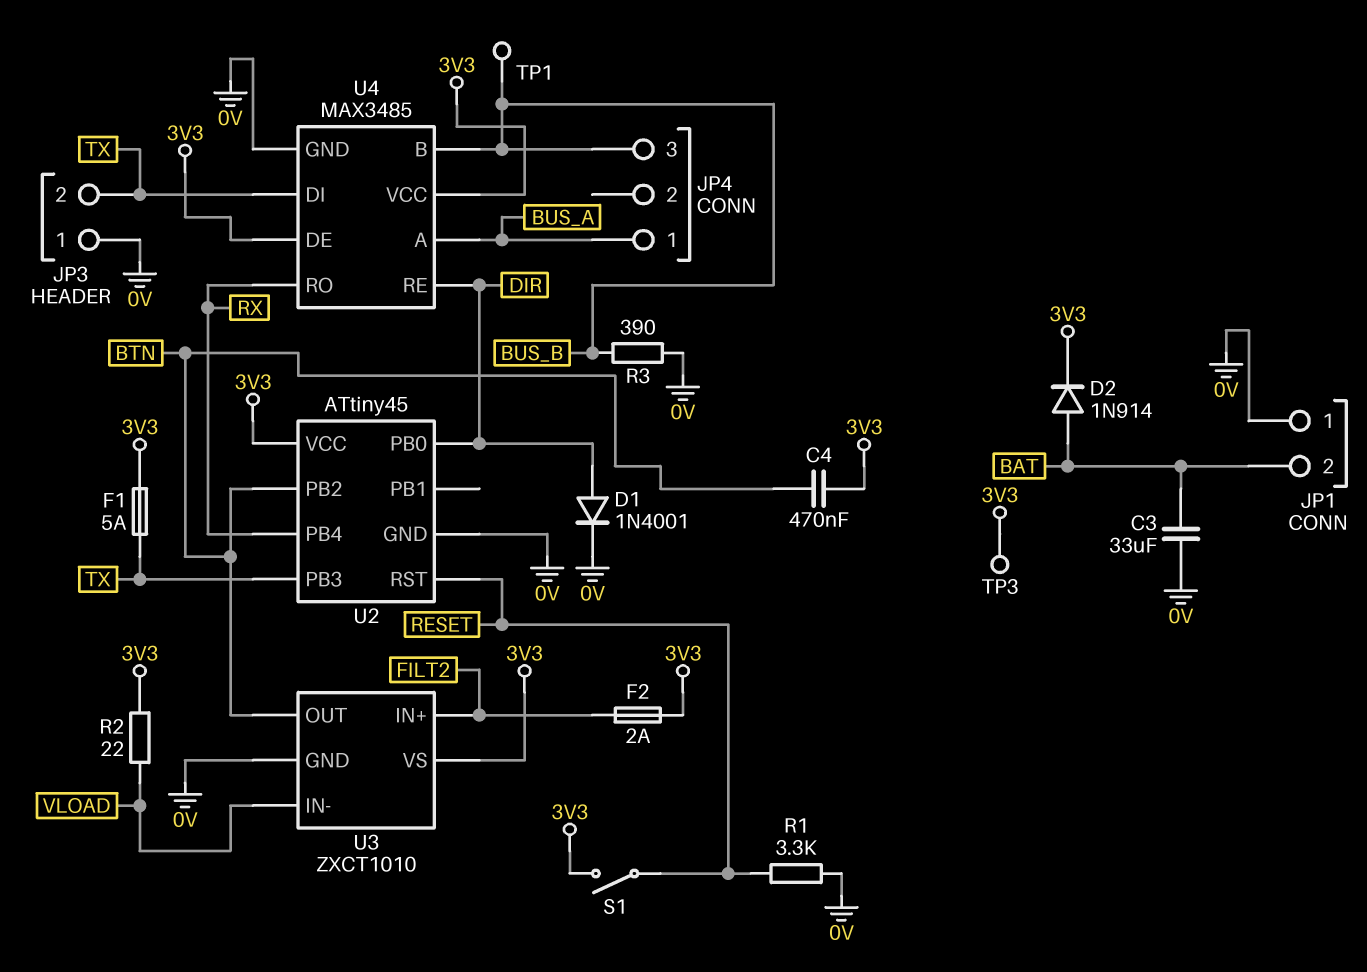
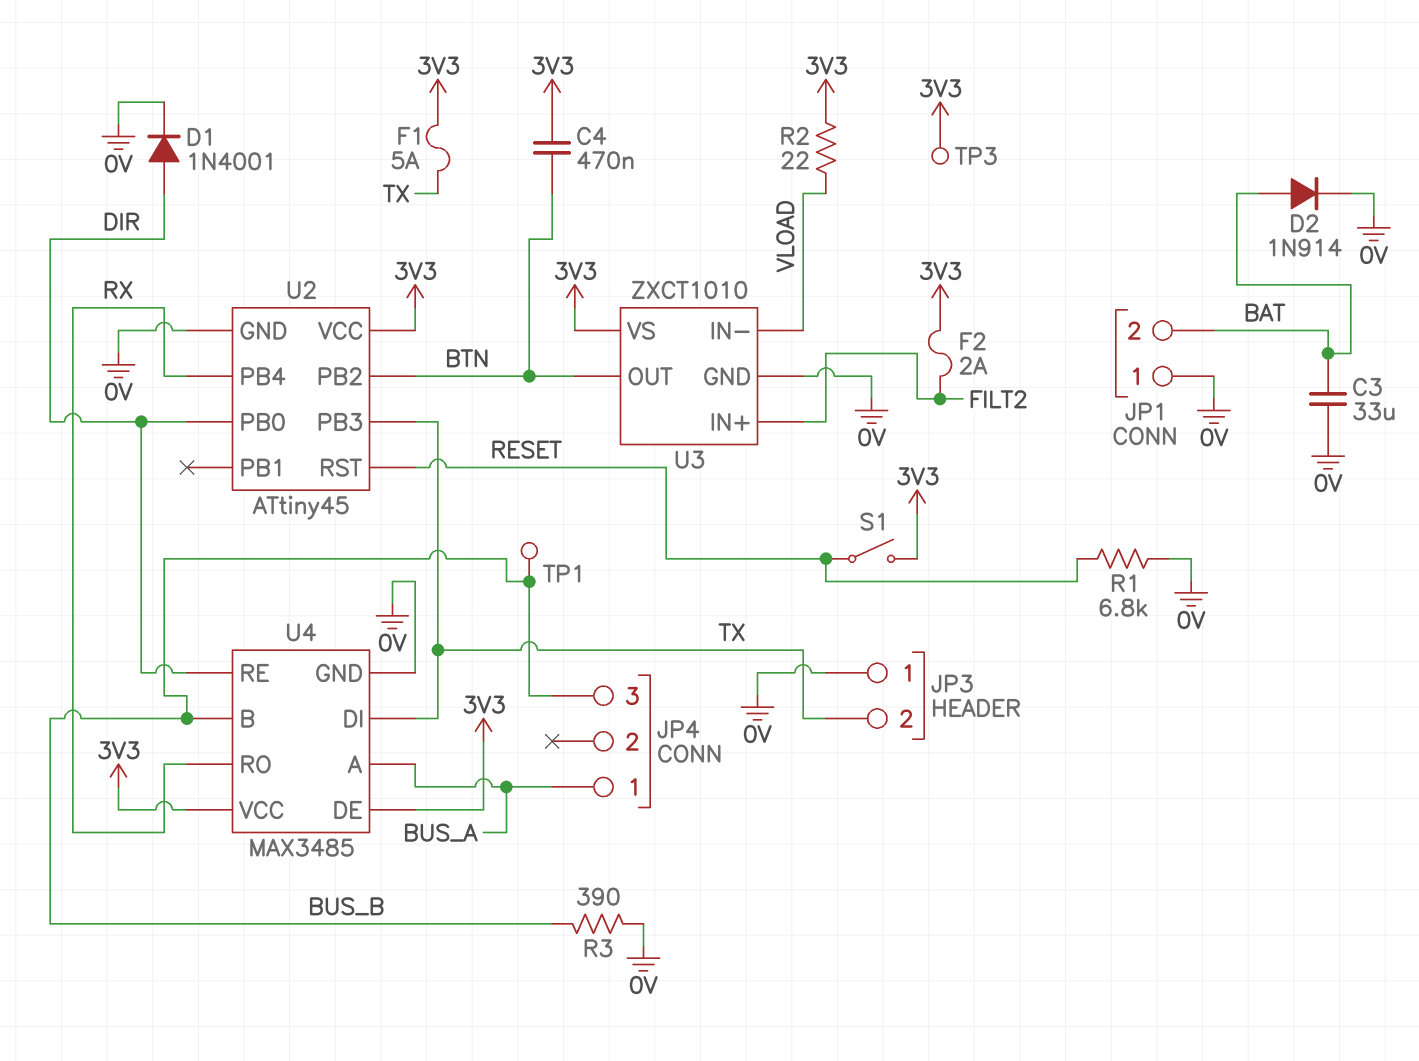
D2: diode 1N914 (A BAT, K 3V3) -> diode 1N914 (A BAT, K 0V)
R1: 3.3k (0V, RESET) -> 6.8k (0V, RESET)

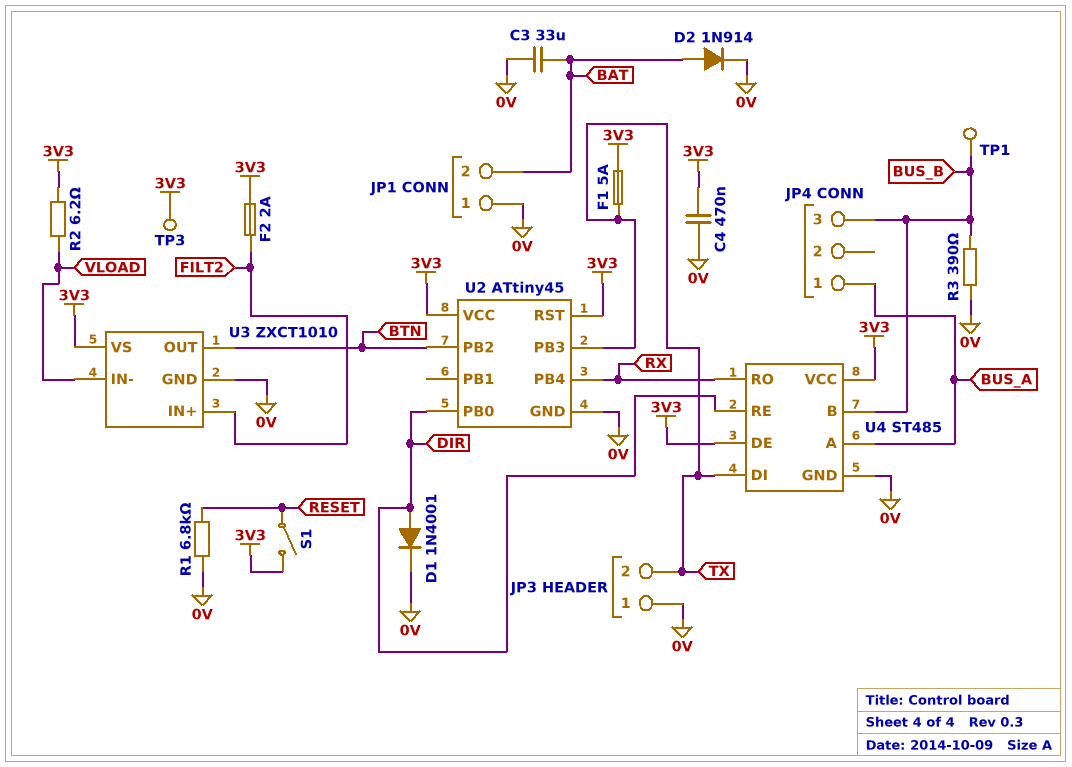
C4: 470nF (3V3, BTN) -> 470nF (0V, 3V3)
R2: 22 (3V3, VLOAD) -> 6.2 (3V3, VLOAD)
U2 pin RST: RESET -> 3V3
U4: MAX3485 -> ST485

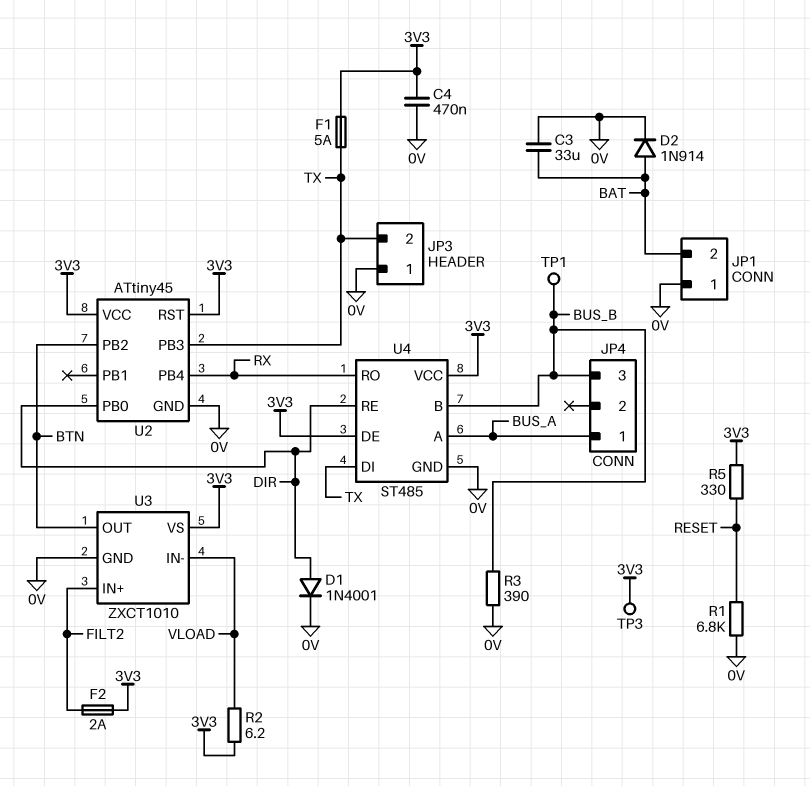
R5: none -> 330 (3V3, RESET)
S1: switch (3V3, RESET) -> none

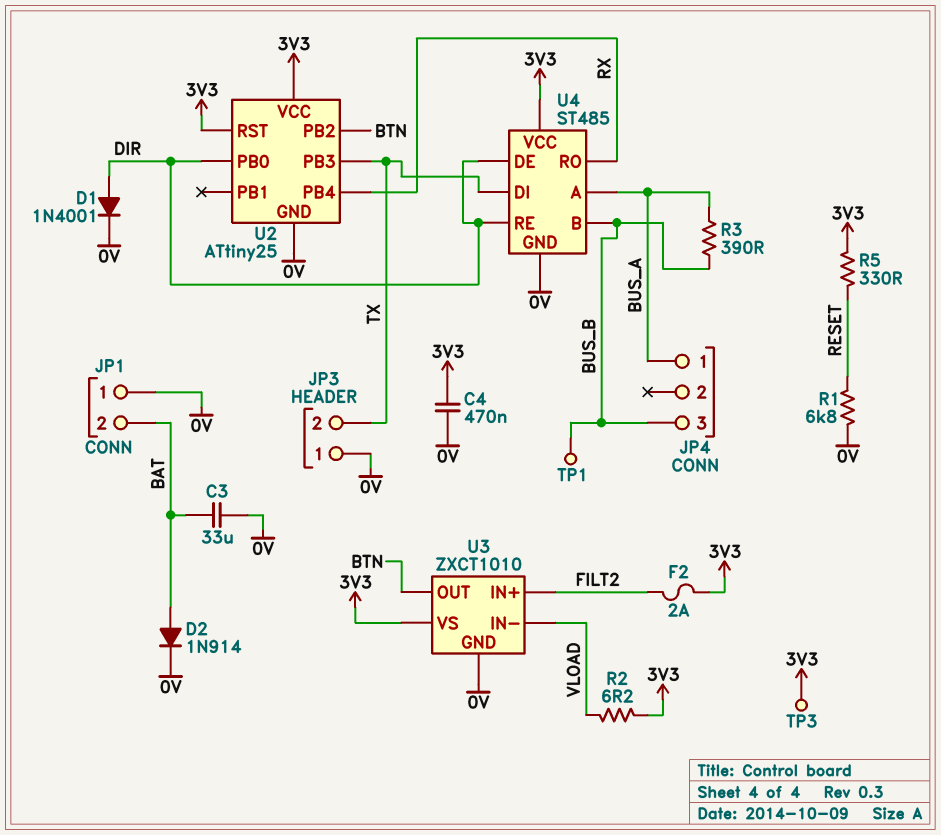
F1: 5A (3V3, TX) -> none
R3: 390 (0V, BUS_B) -> 390 (BUS_A, BUS_B)
U2: ATtiny45 -> ATtiny25
U4 pin DE: 3V3 -> DIR

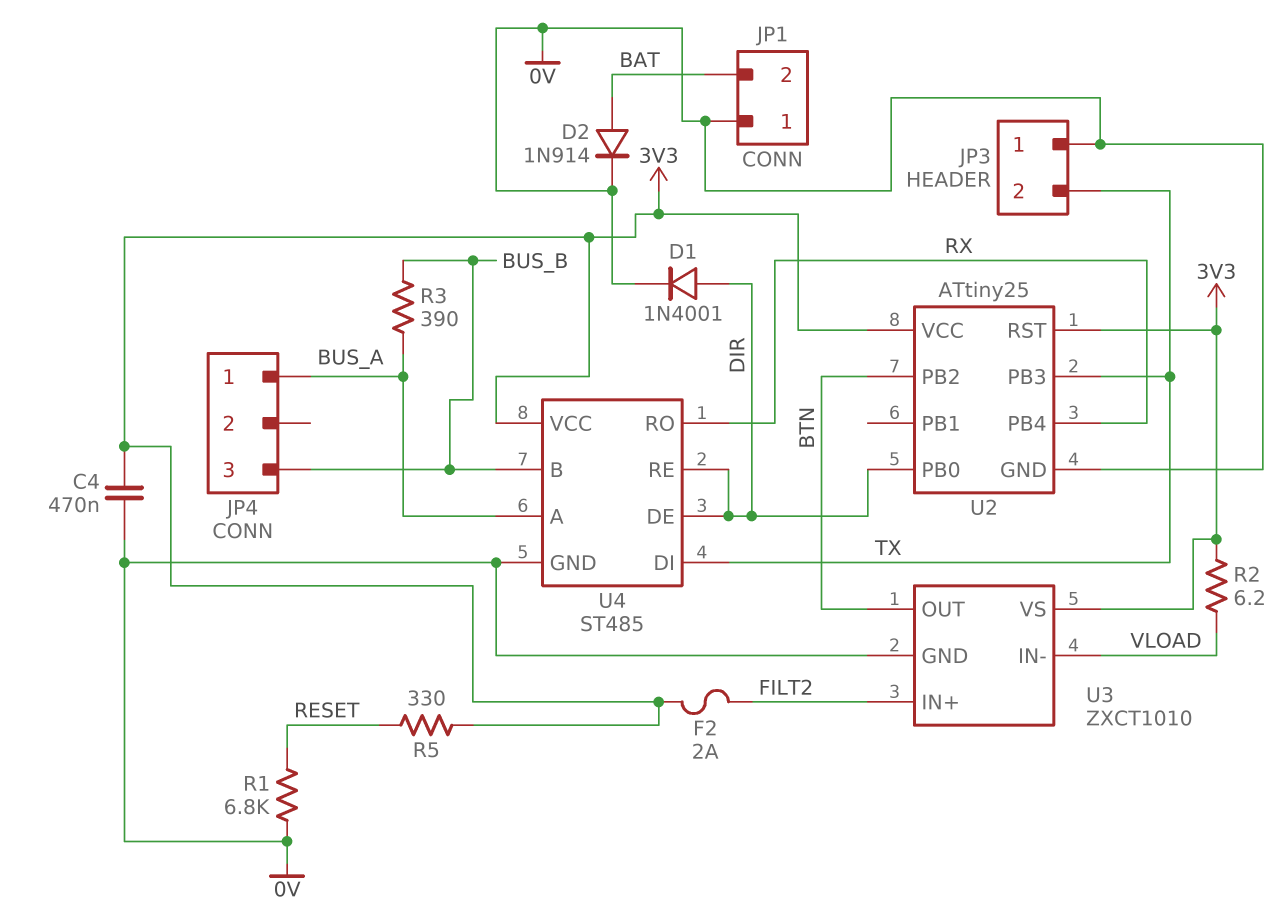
C3: 33uF (0V, BAT) -> none
TP1: test point (BUS_B) -> none
TP3: test point (3V3) -> none

